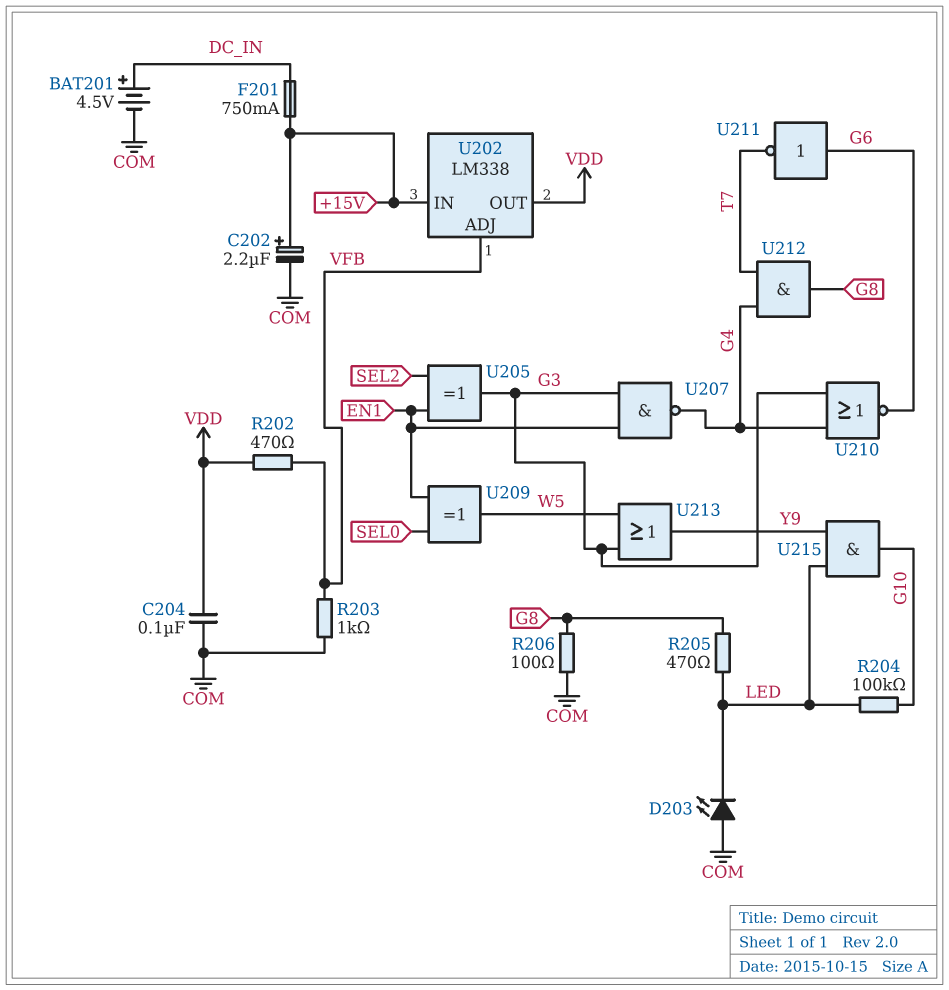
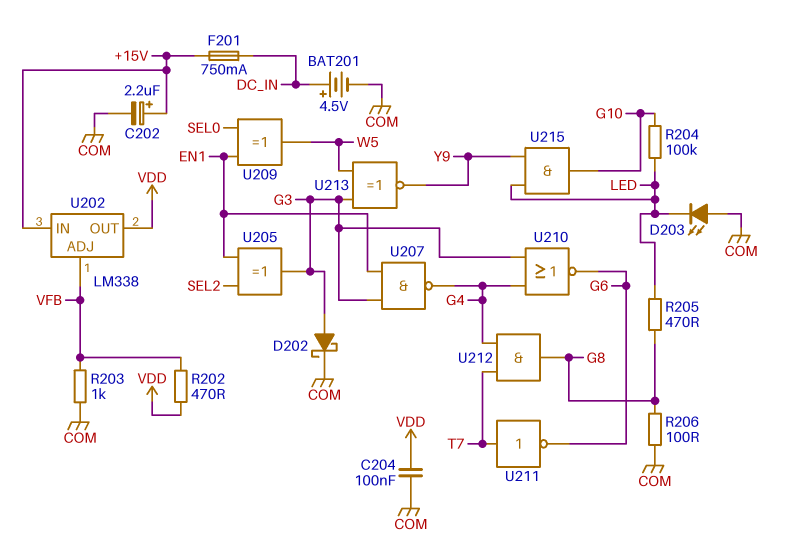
D202: none -> schottky (A G3, K COM)
U211: NOT (in G6, out T7) -> NOT (in T7, out G6)
U213: OR (in G3, in W5, out Y9) -> XNOR (in G3, in W5, out Y9)

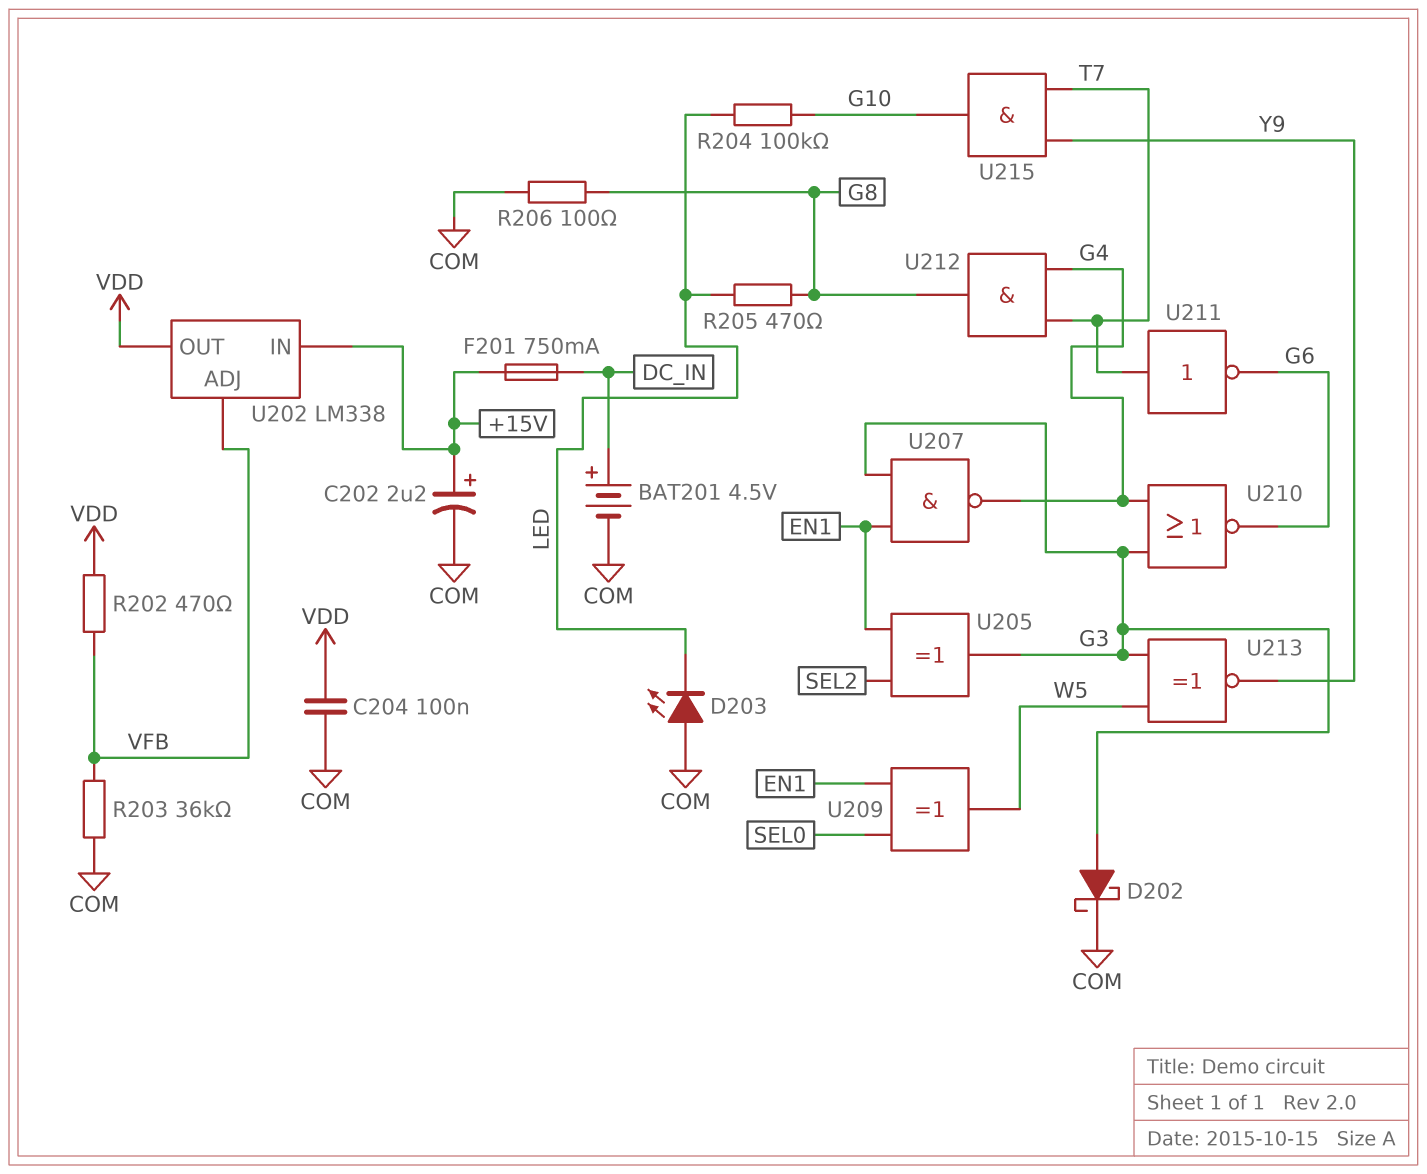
R203: 1k (COM, VFB) -> 36k (COM, VFB)
U215: AND (in LED, in Y9, out G10) -> AND (in T7, in Y9, out G10)

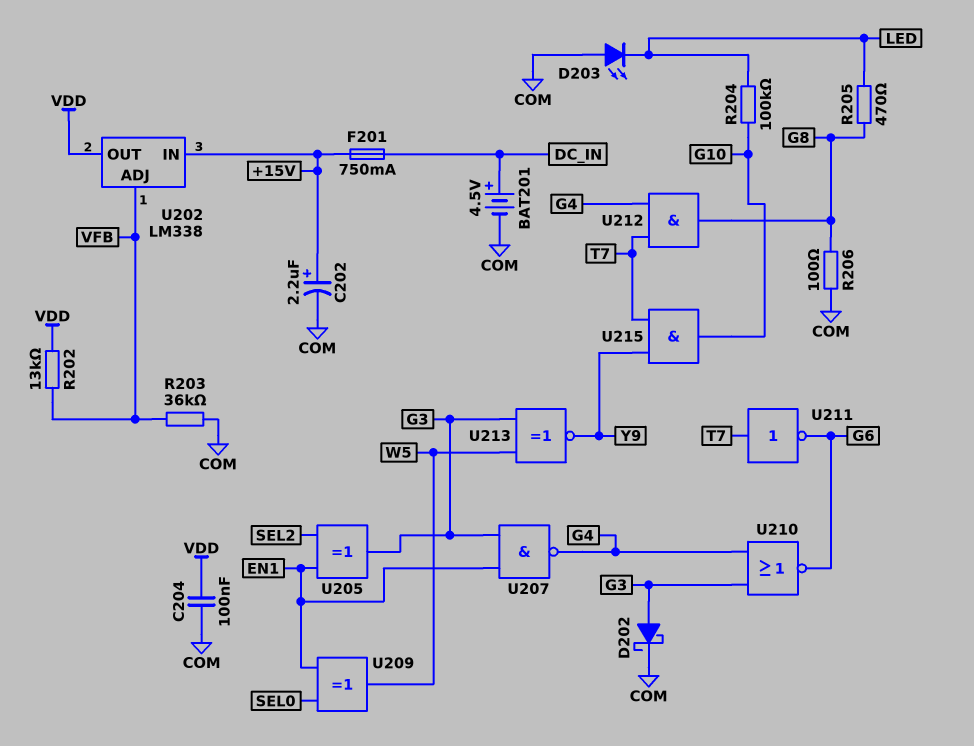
R202: 470 (VDD, VFB) -> 13k (VDD, VFB)

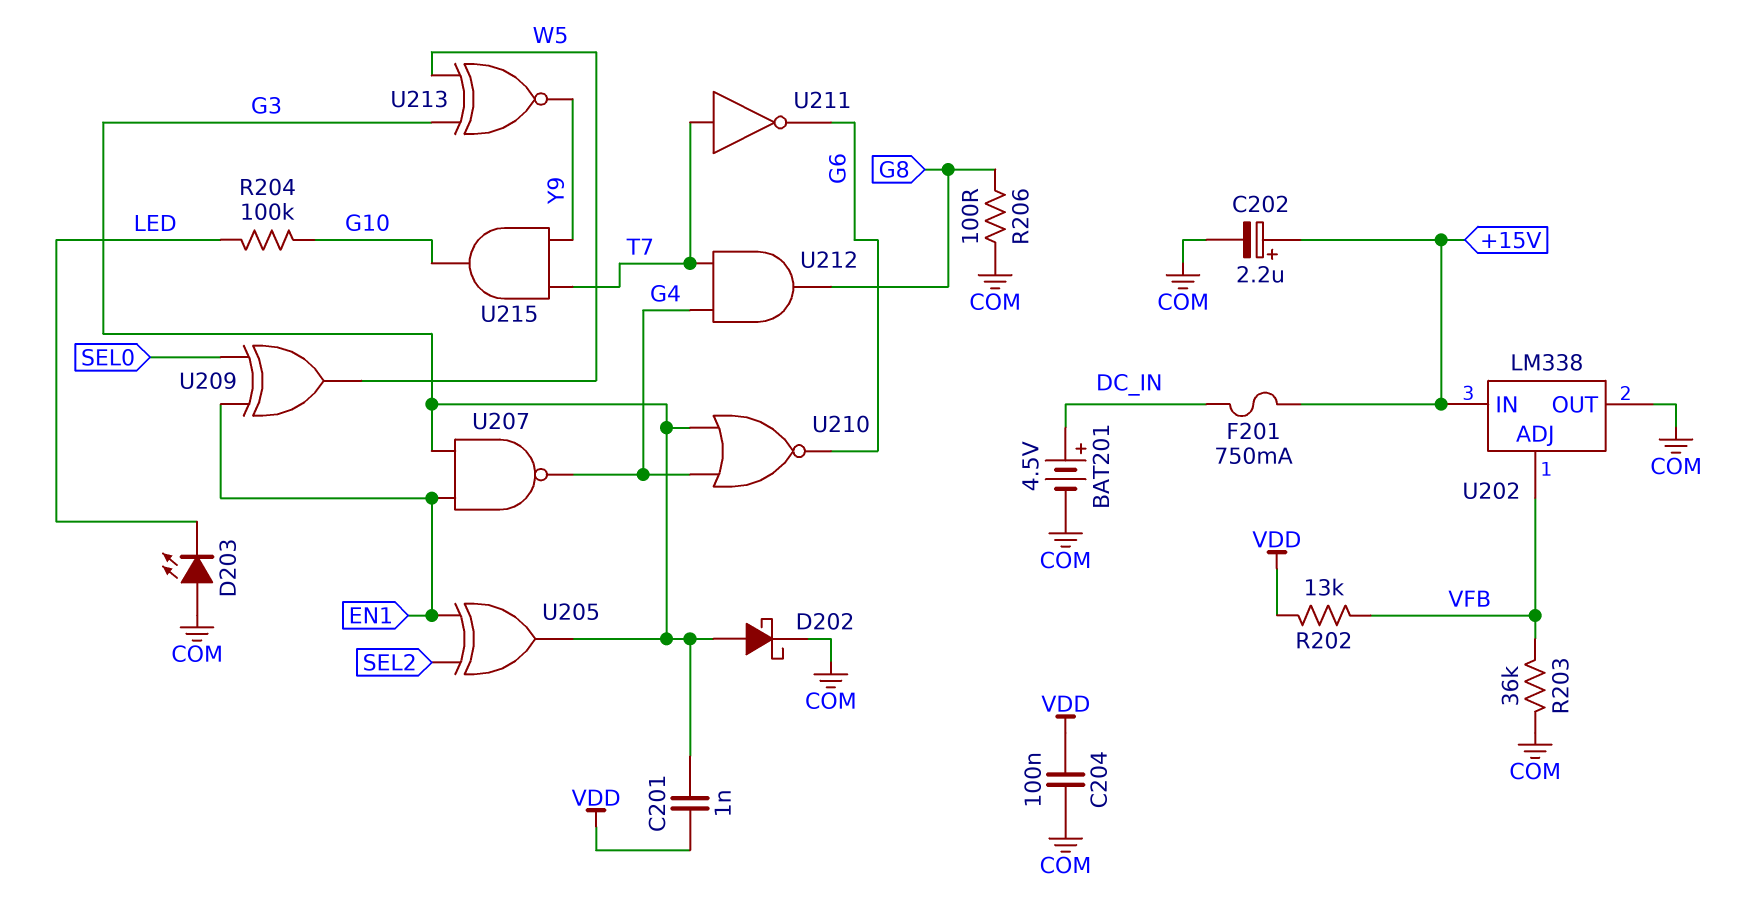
C201: none -> 1nF (G3, VDD)
R205: 470 (G8, LED) -> none
U202 pin OUT: VDD -> COM

